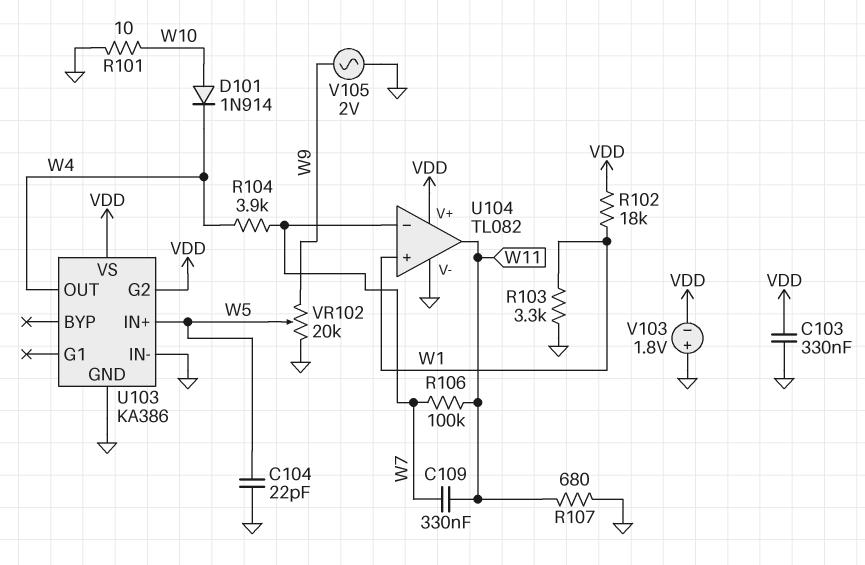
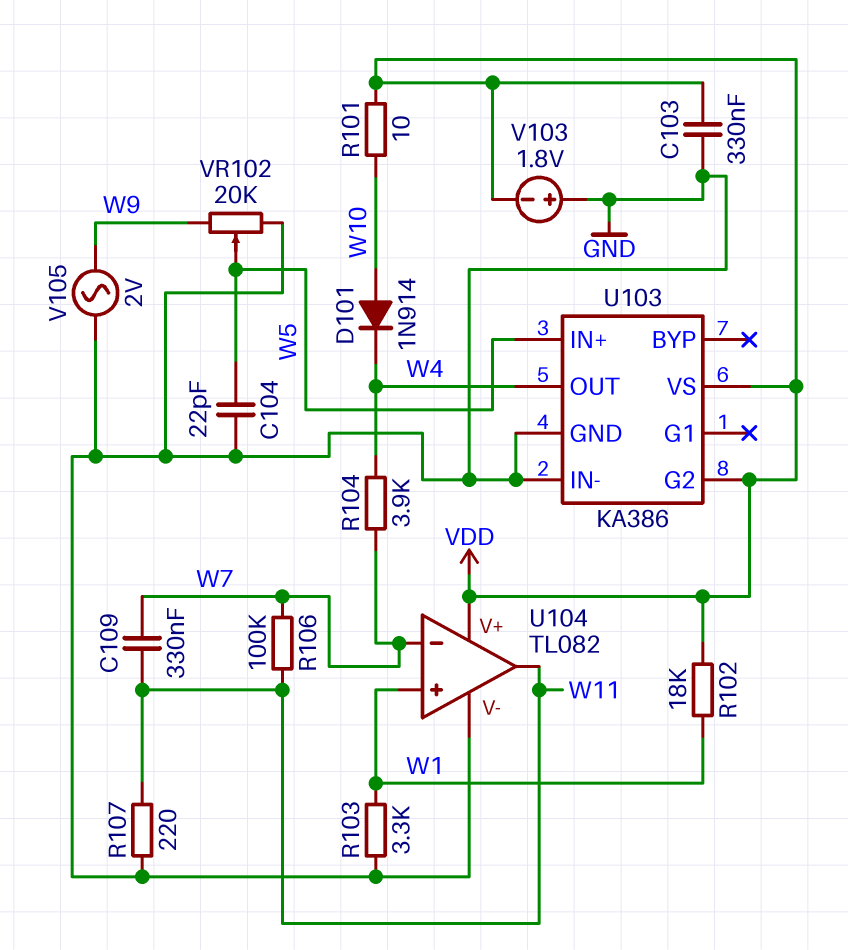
R101: 10 (GND, W10) -> 10 (VDD, W10)
R107: 680 (GND, W11) -> 220 (GND, W11)

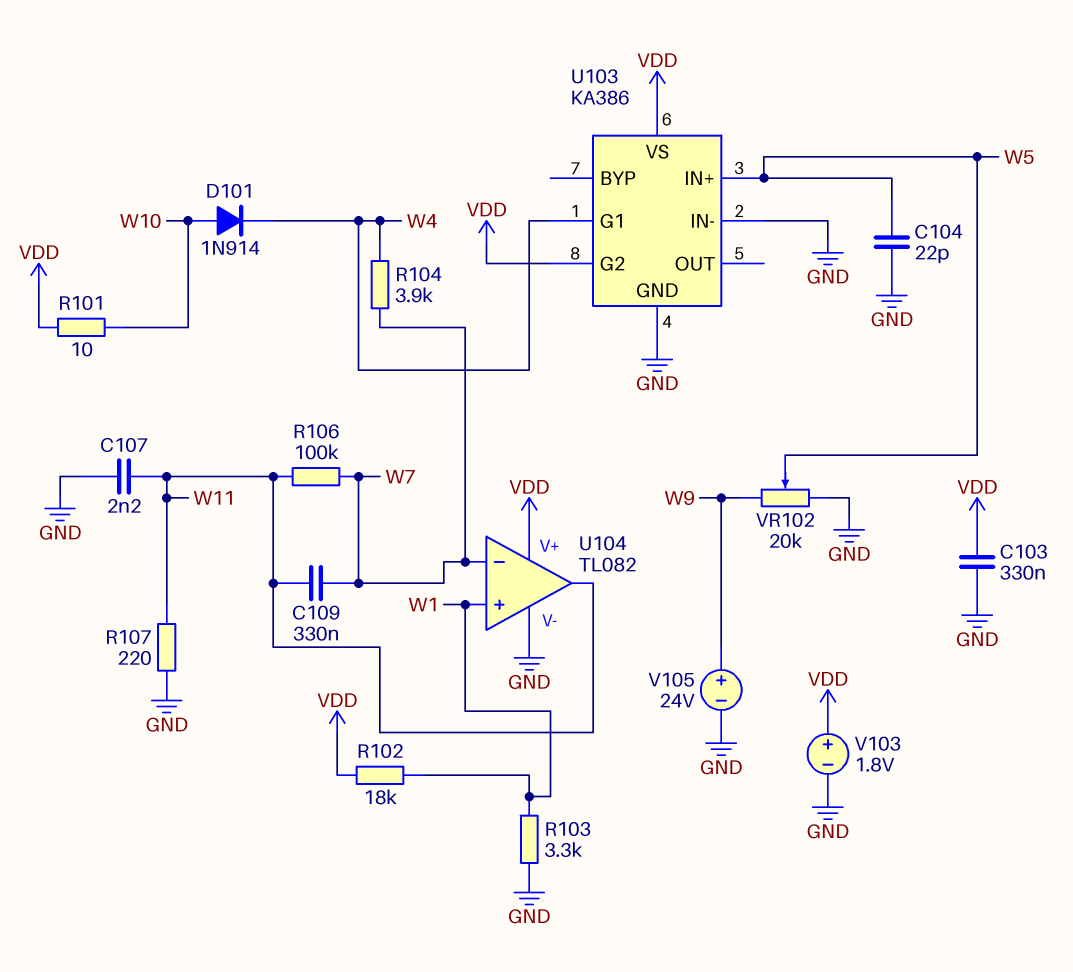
C107: none -> 2.2nF (GND, W11)
U103 pin G1: none -> W4
U103 pin OUT: W4 -> none
V103: 1.8V (plus GND, minus VDD) -> 1.8V (plus VDD, minus GND)
V105: AC 2V (GND, W9) -> 24V (plus W9, minus GND)

